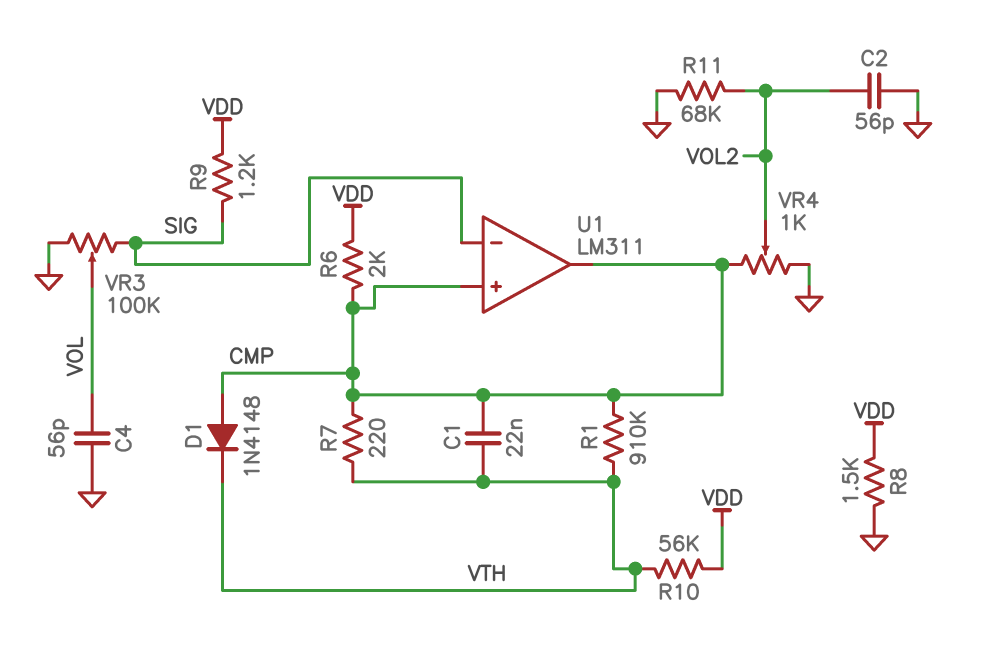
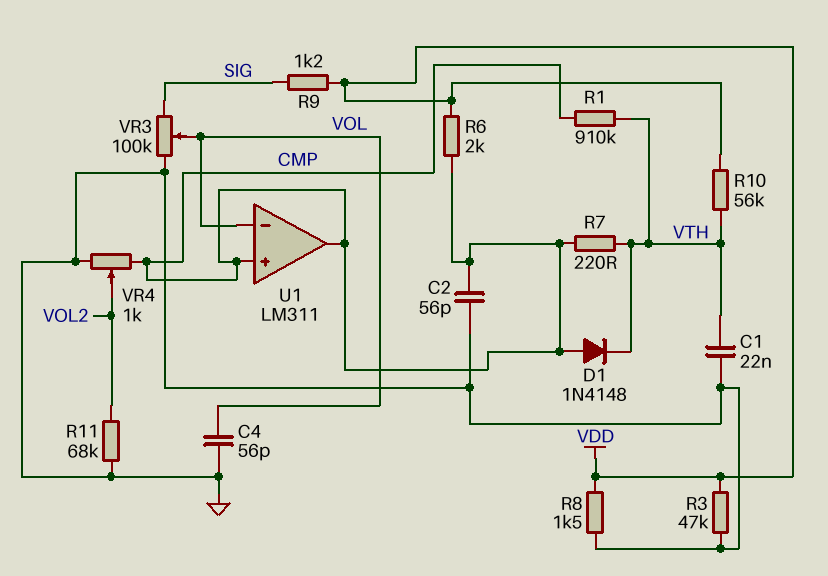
C1: 22nF (CMP, VTH) -> 22nF (GND, VTH)
C2: 56pF (GND, VOL2) -> 56pF (CMP, GND)
R3: none -> 47k (GND, VDD)
U1 pin in-: SIG -> VOL

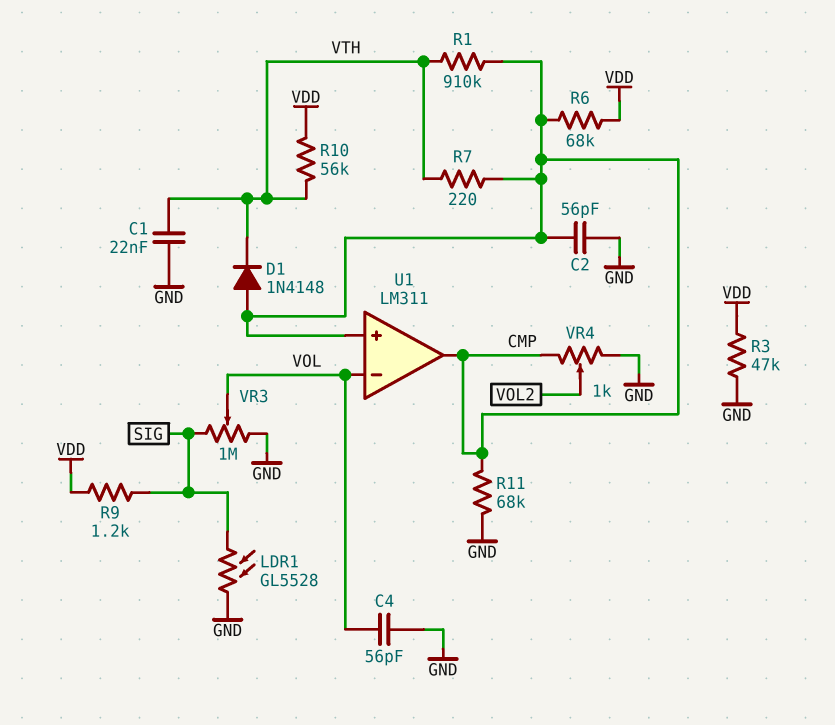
LDR1: none -> GL5528 (GND, SIG)
R6: 2k (CMP, VDD) -> 68k (CMP, VDD)
R8: 1.5k (GND, VDD) -> none
R11: 68k (GND, VOL2) -> 68k (CMP, GND)
VR3: 100k (GND, SIG, wiper VOL) -> 1M (GND, SIG, wiper VOL)

